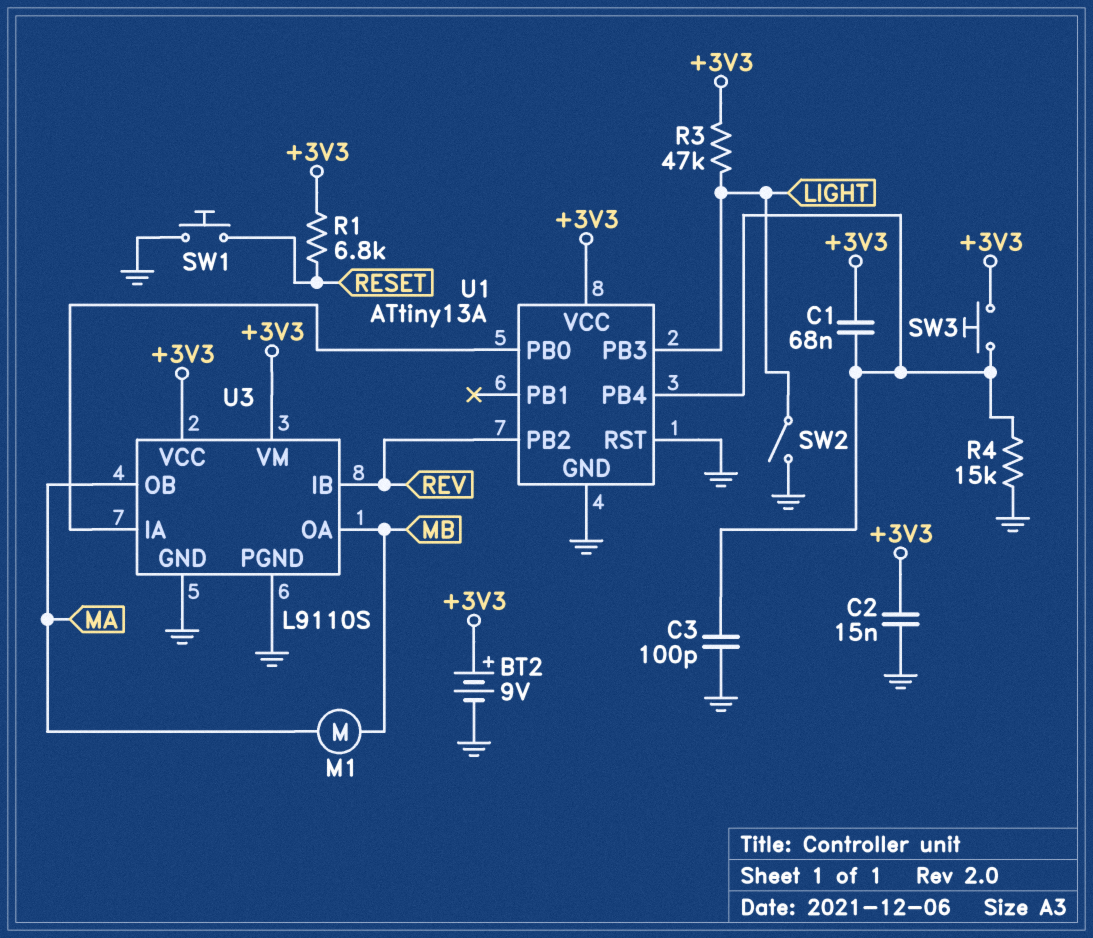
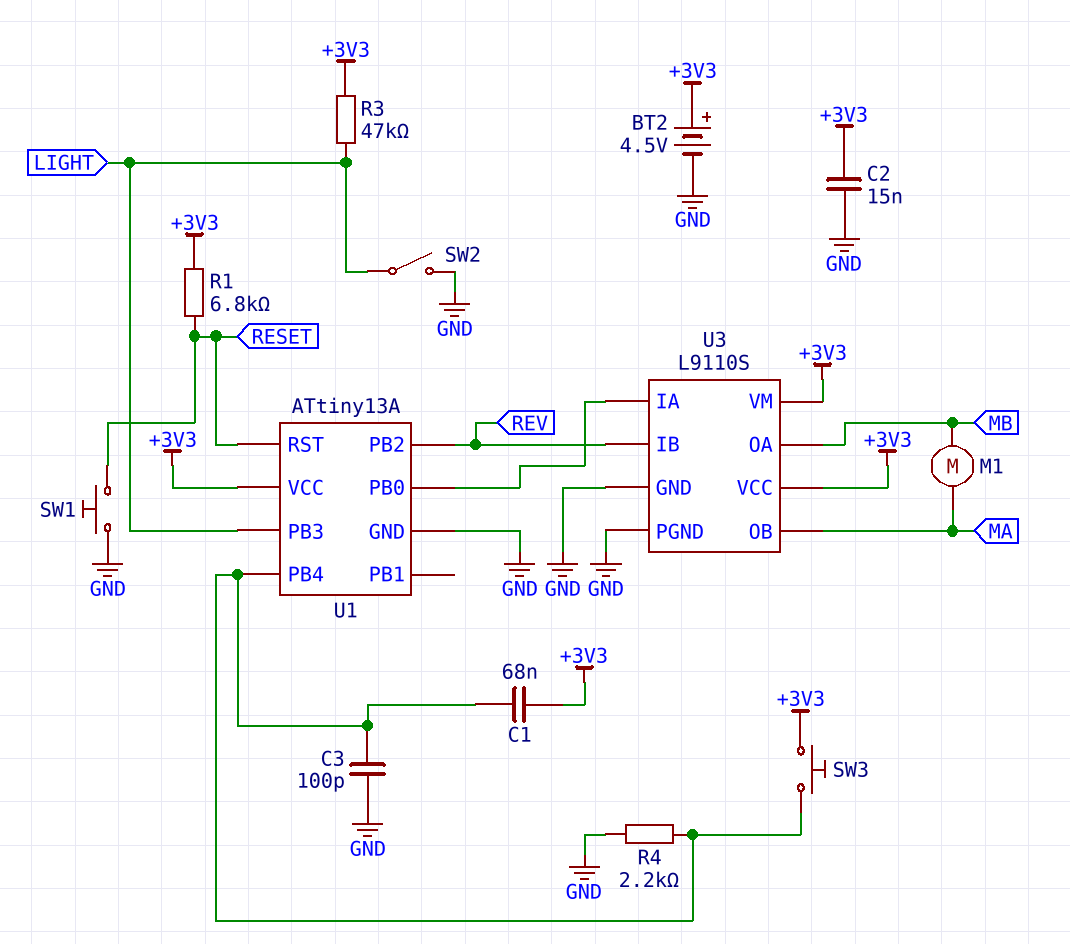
BT2: 9V (plus +3V3, minus GND) -> 4.5V (plus +3V3, minus GND)
R4: 15k (GND, U1/PB4) -> 2.2k (GND, U1/PB4)
U1 pin RST: GND -> RESET

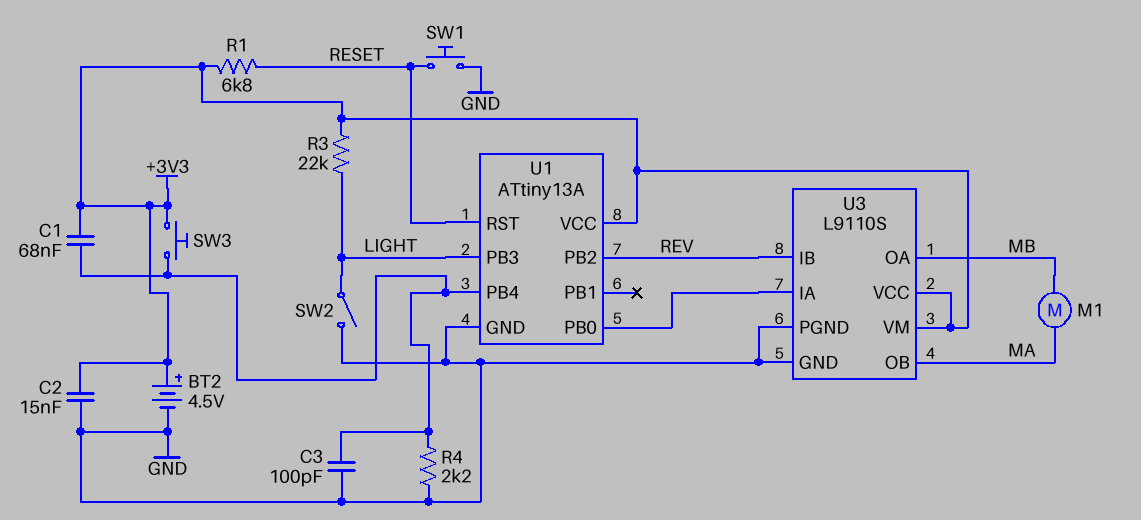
R3: 47k (+3V3, LIGHT) -> 22k (+3V3, LIGHT)

